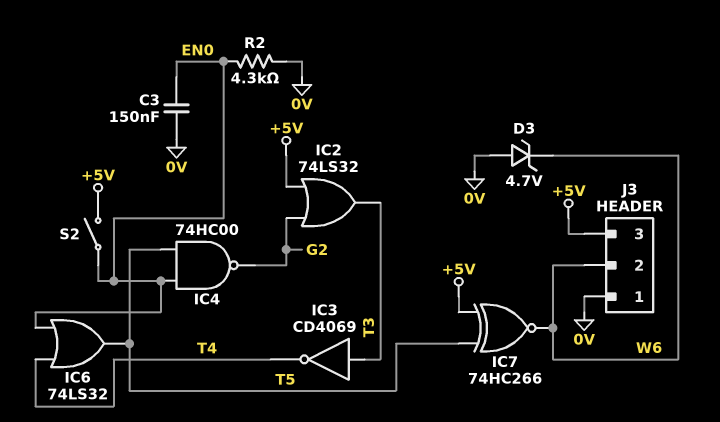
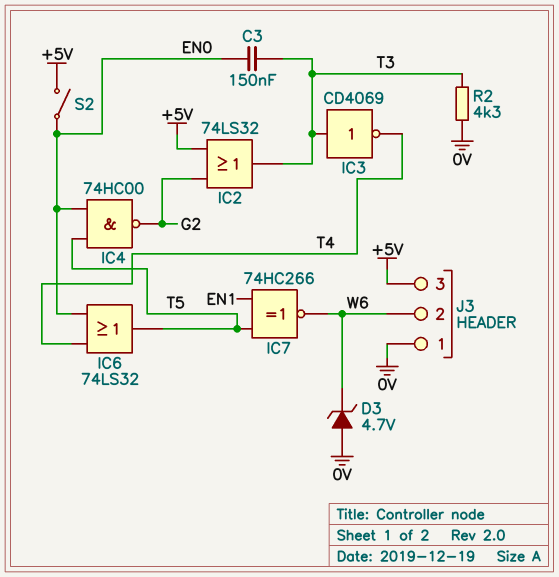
C3: 150nF (0V, EN0) -> 150nF (EN0, T3)
IC7: XNOR 74HC266 (in +5V, in T5, out W6) -> XNOR 74HC266 (in EN1, in T5, out W6)
R2: 4.3k (0V, EN0) -> 4.3k (0V, T3)

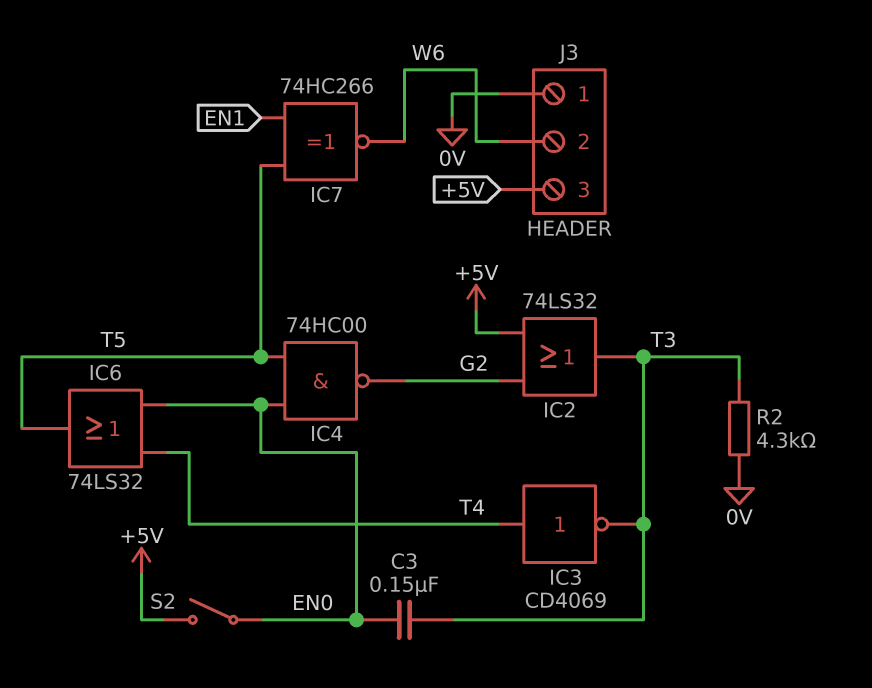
D3: zener 4.7V (A 0V, K W6) -> none
IC3: NOT CD4069 (in T3, out T4) -> NOT CD4069 (in T4, out T3)

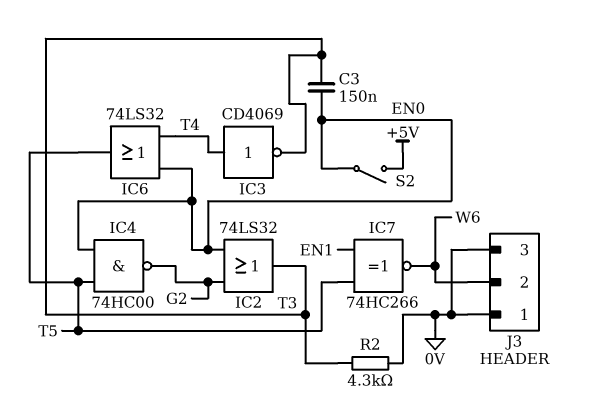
IC2: OR 74LS32 (in +5V, in G2, out T3) -> OR 74LS32 (in EN0, in G2, out T3)
J3 pin 3: +5V -> 0V

